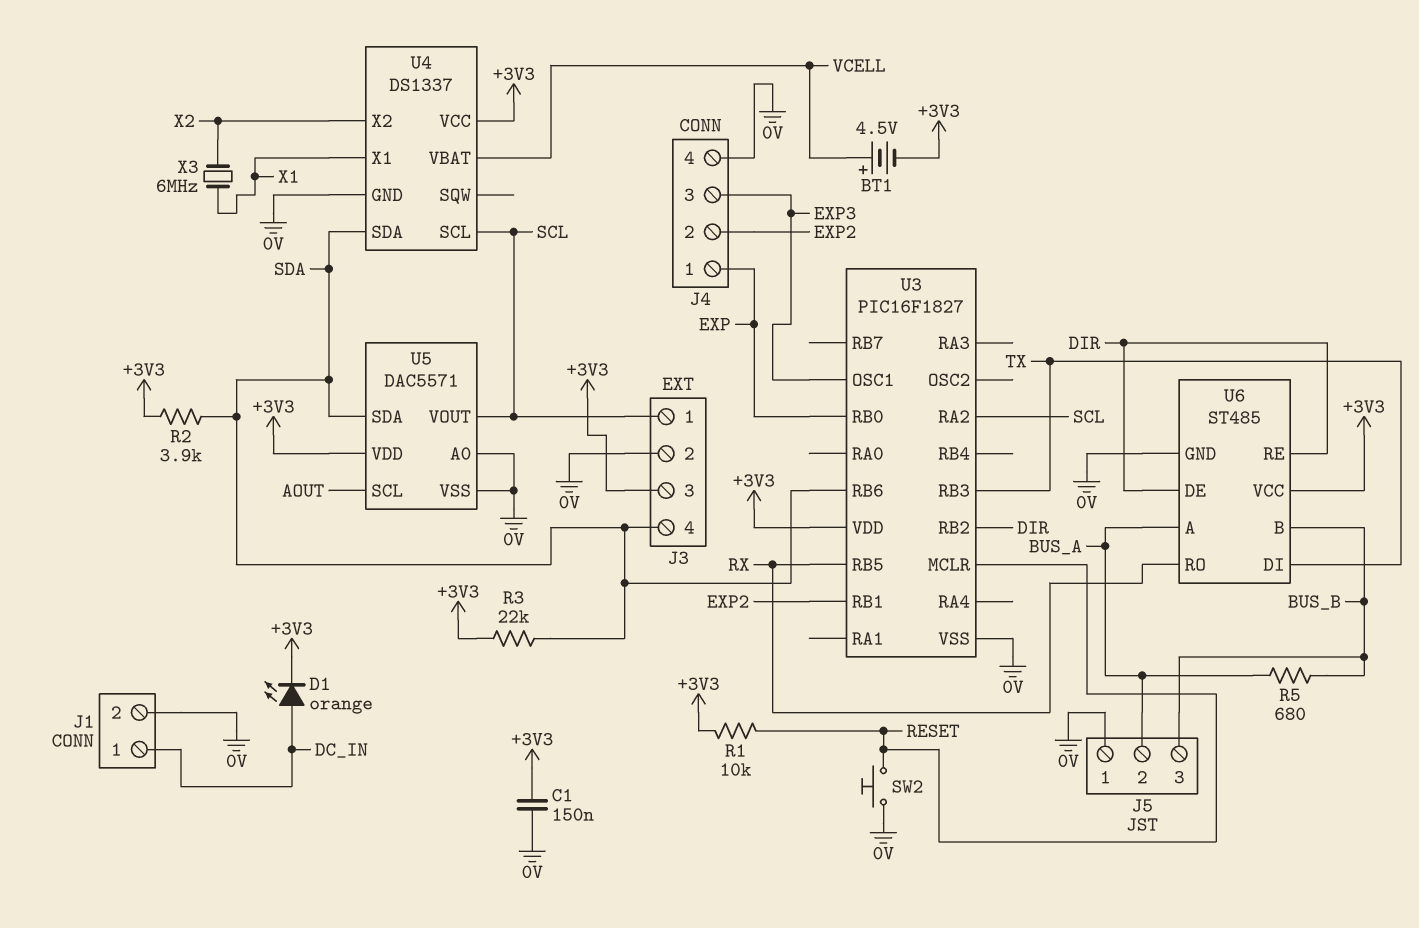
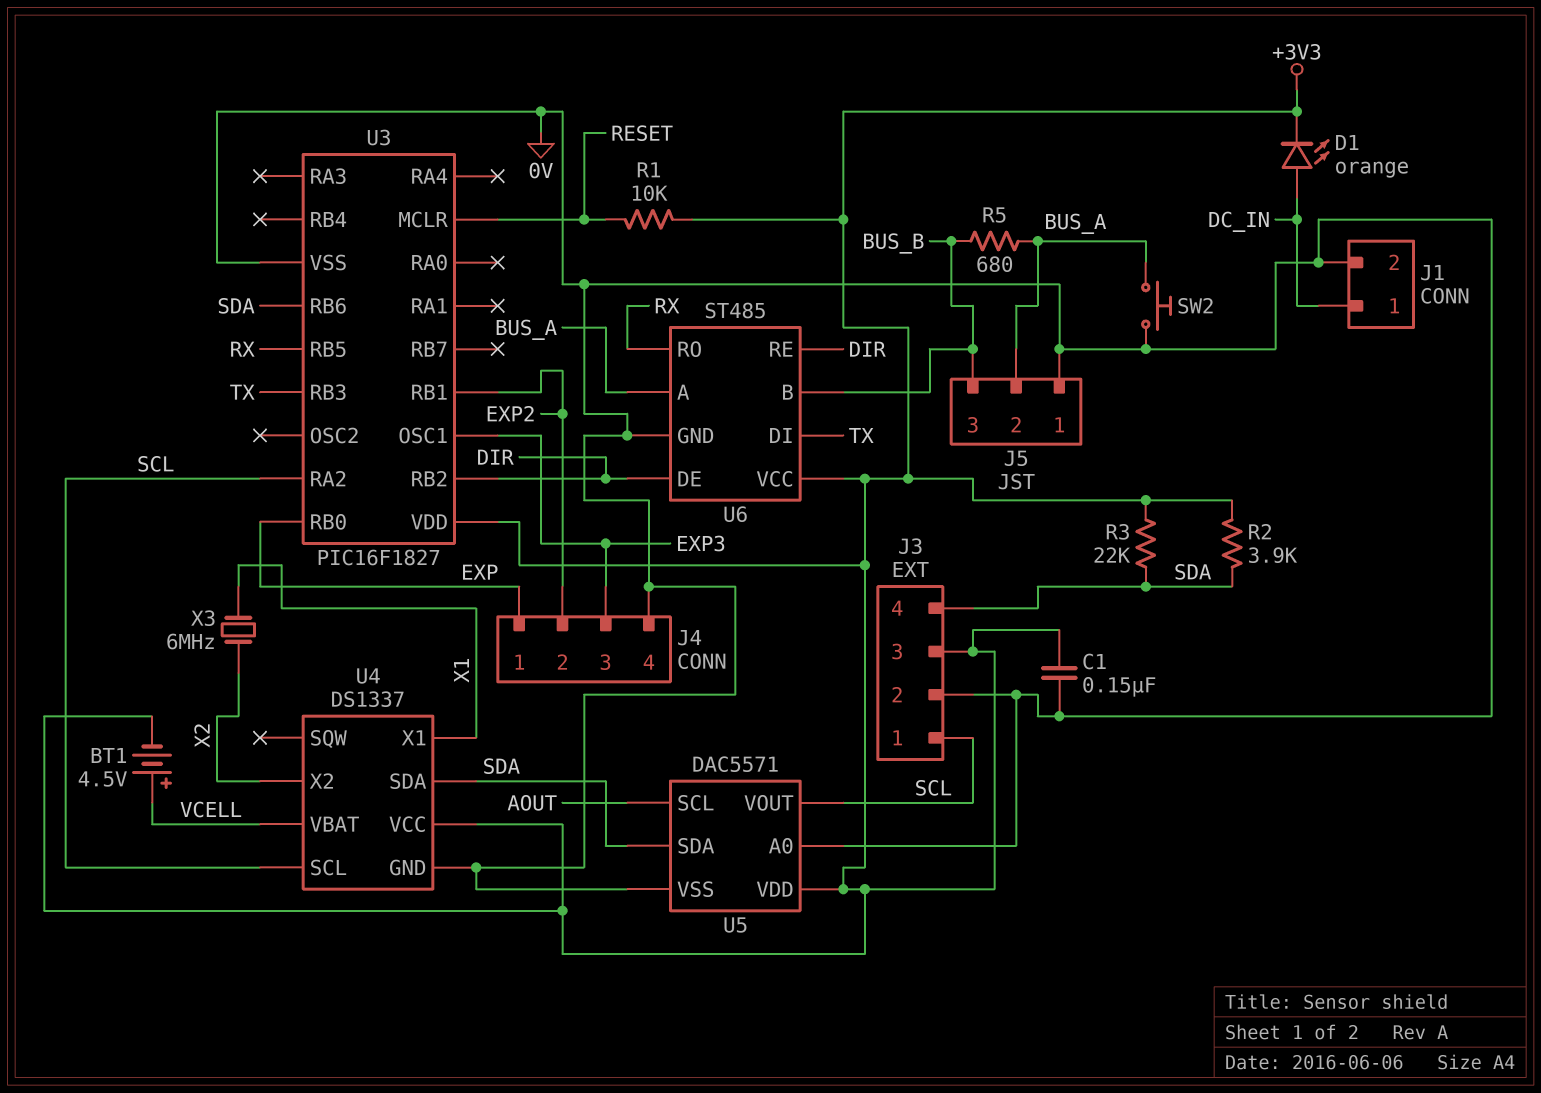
SW2: button (0V, RESET) -> button (0V, BUS_A)

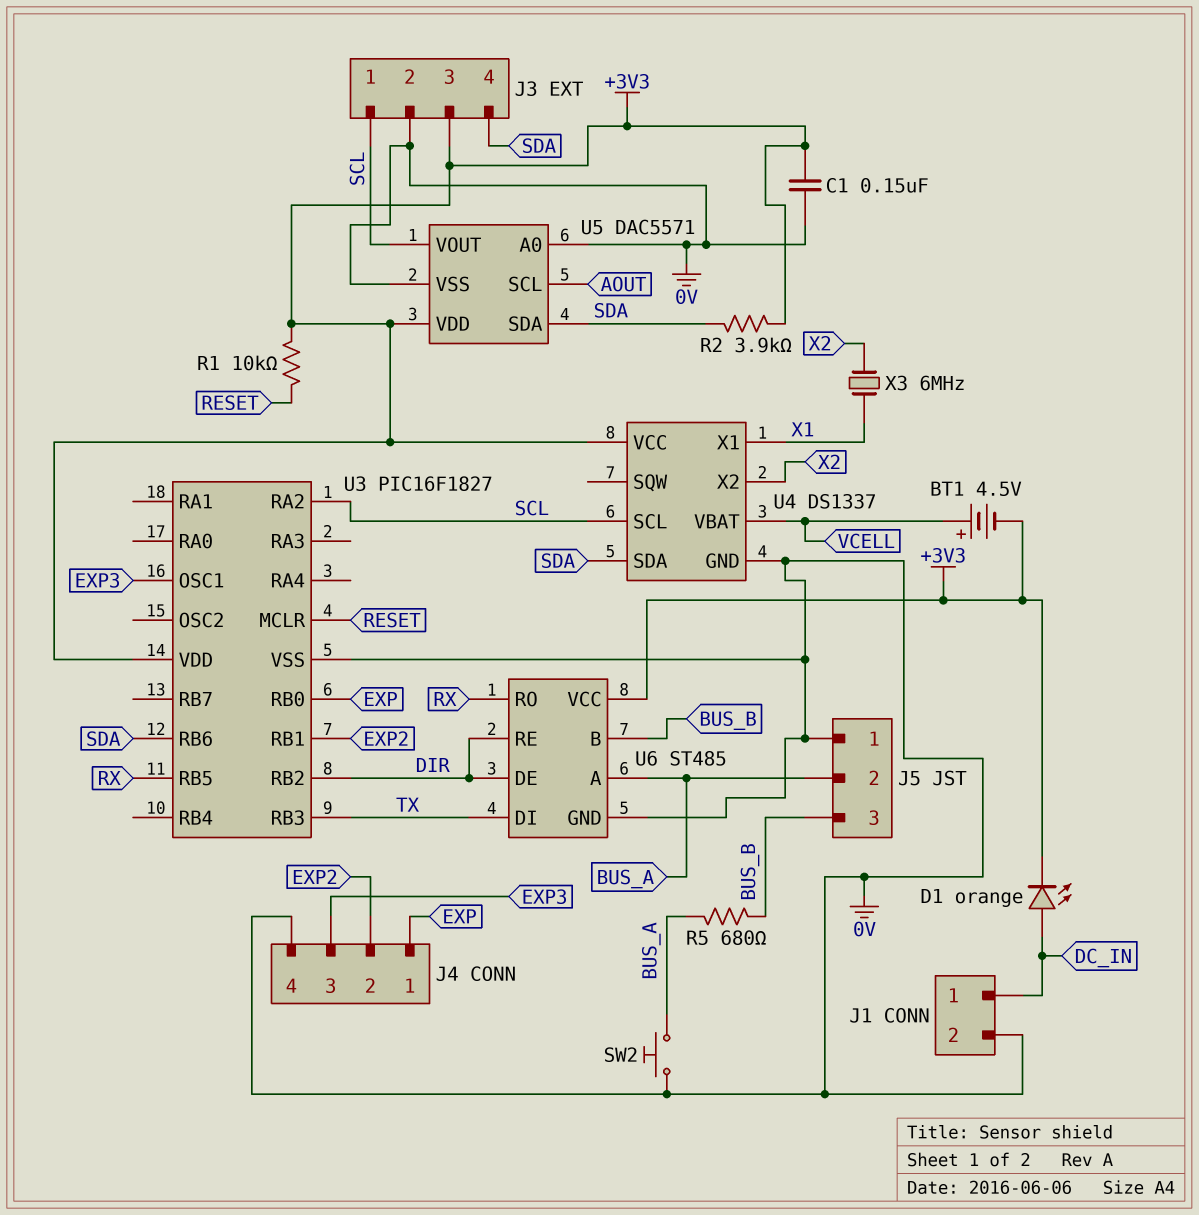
R3: 22k (+3V3, SDA) -> none

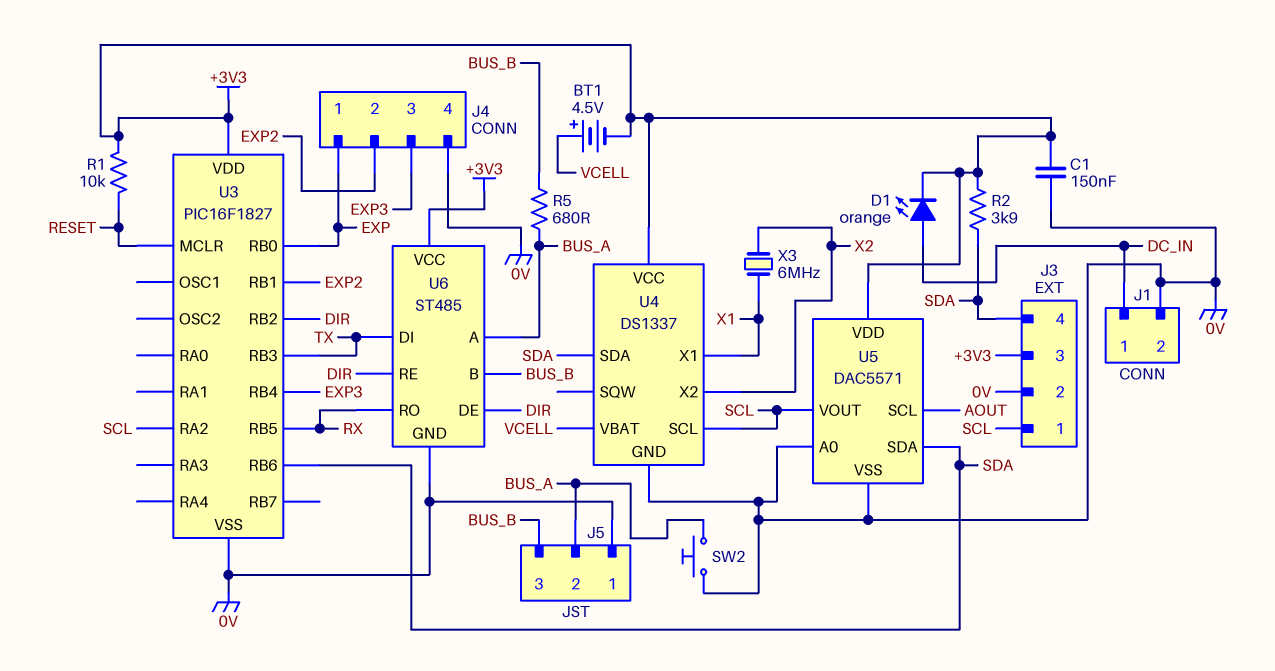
U3 pin OSC1: EXP3 -> none
U3 pin RB4: none -> EXP3

